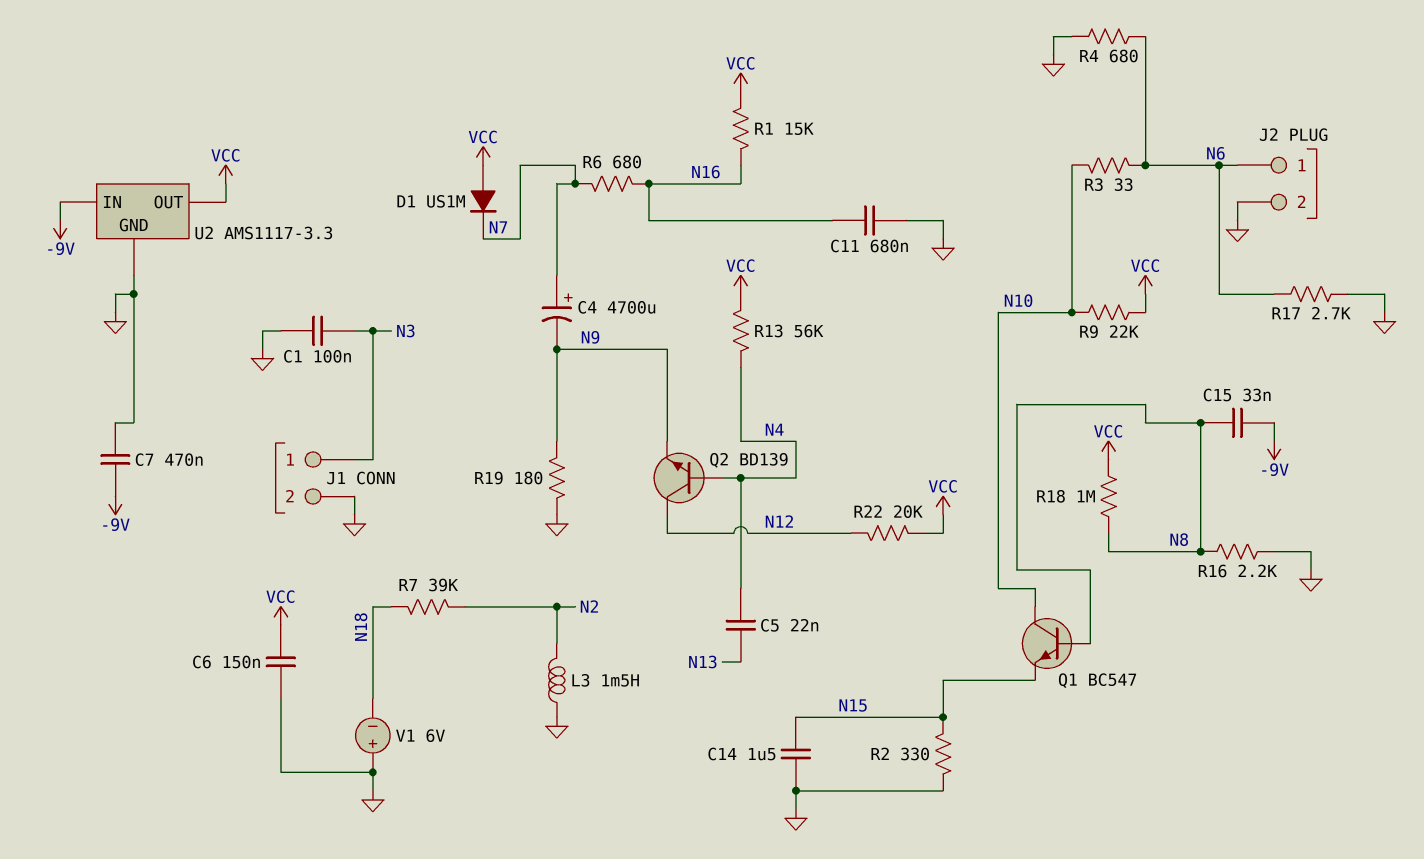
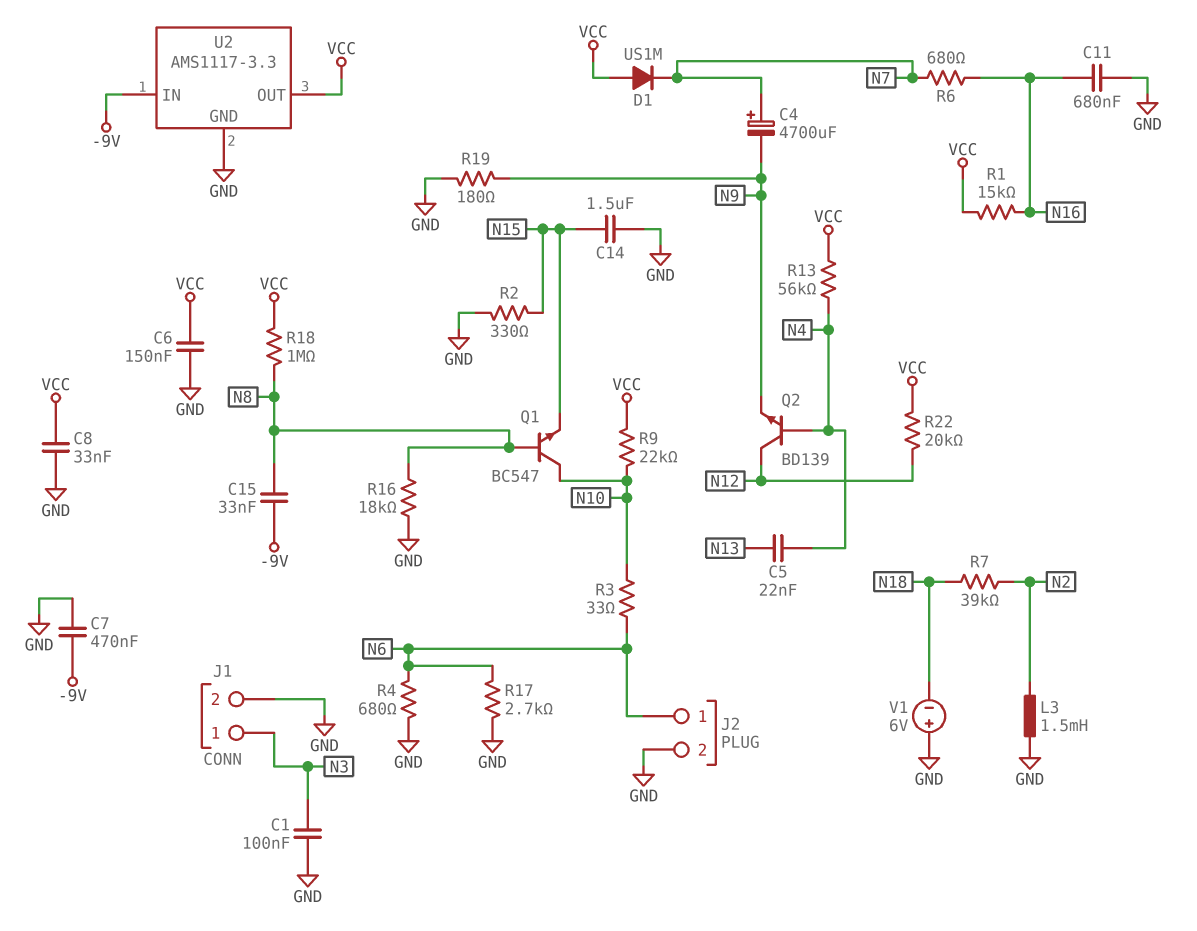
C8: none -> 33nF (GND, VCC)
R16: 2.2k (GND, N8) -> 18k (GND, N8)

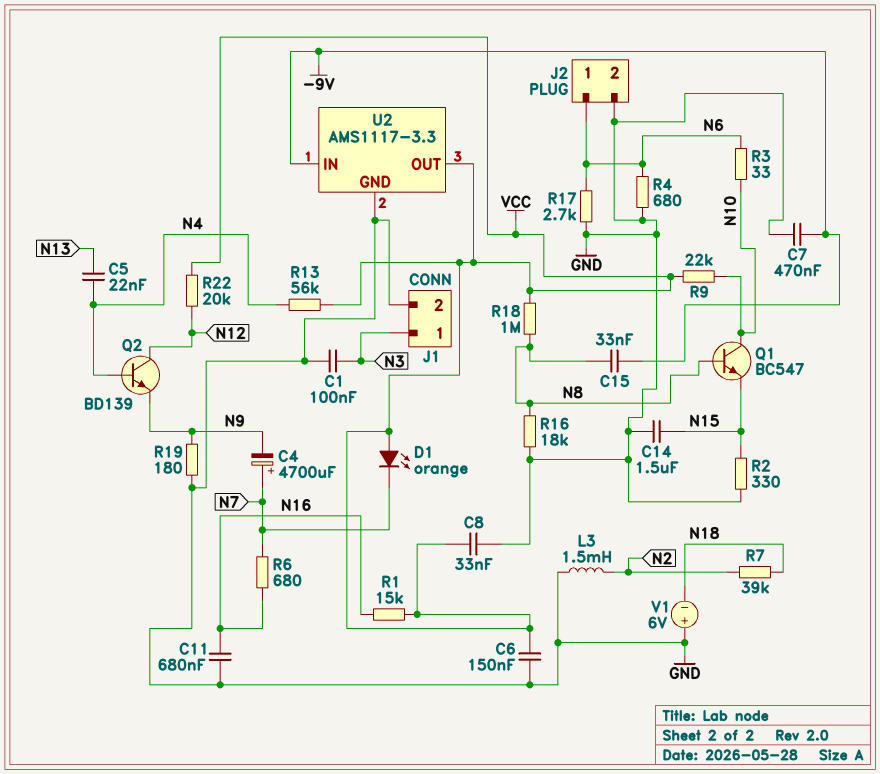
D1: diode US1M (A VCC, K N7) -> LED orange (A VCC, K N7)

